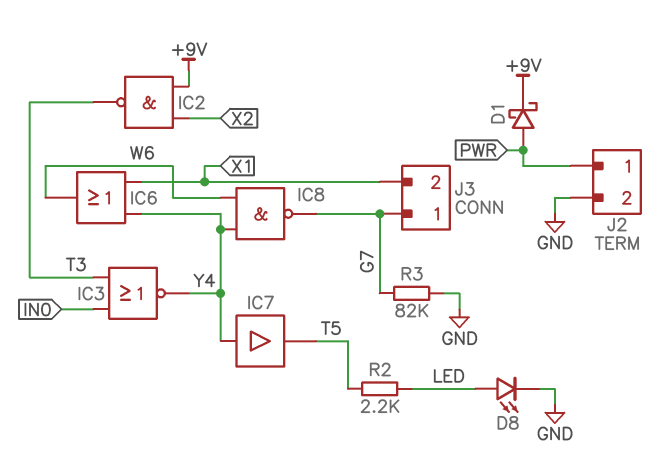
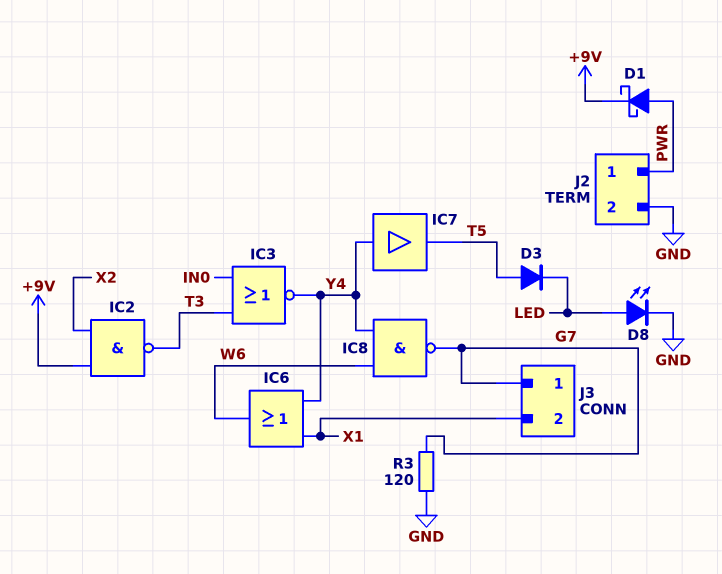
D3: none -> diode (A T5, K LED)
R2: 2.2k (LED, T5) -> none
R3: 82k (G7, GND) -> 120 (G7, GND)

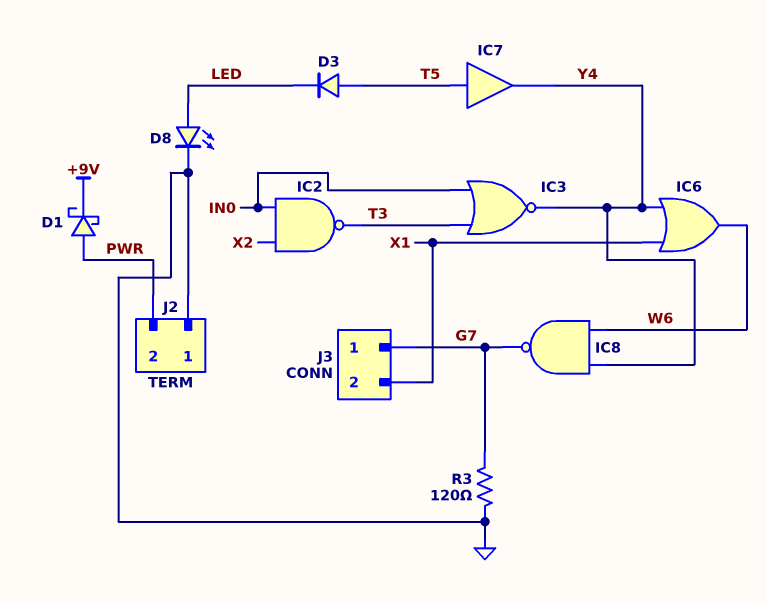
IC2: NAND (in +9V, in X2, out T3) -> NAND (in IN0, in X2, out T3)
IC7: buffer (in Y4, out T5) -> buffer (in T5, out Y4)
J2 pin 1: PWR -> GND
J2 pin 2: GND -> PWR

